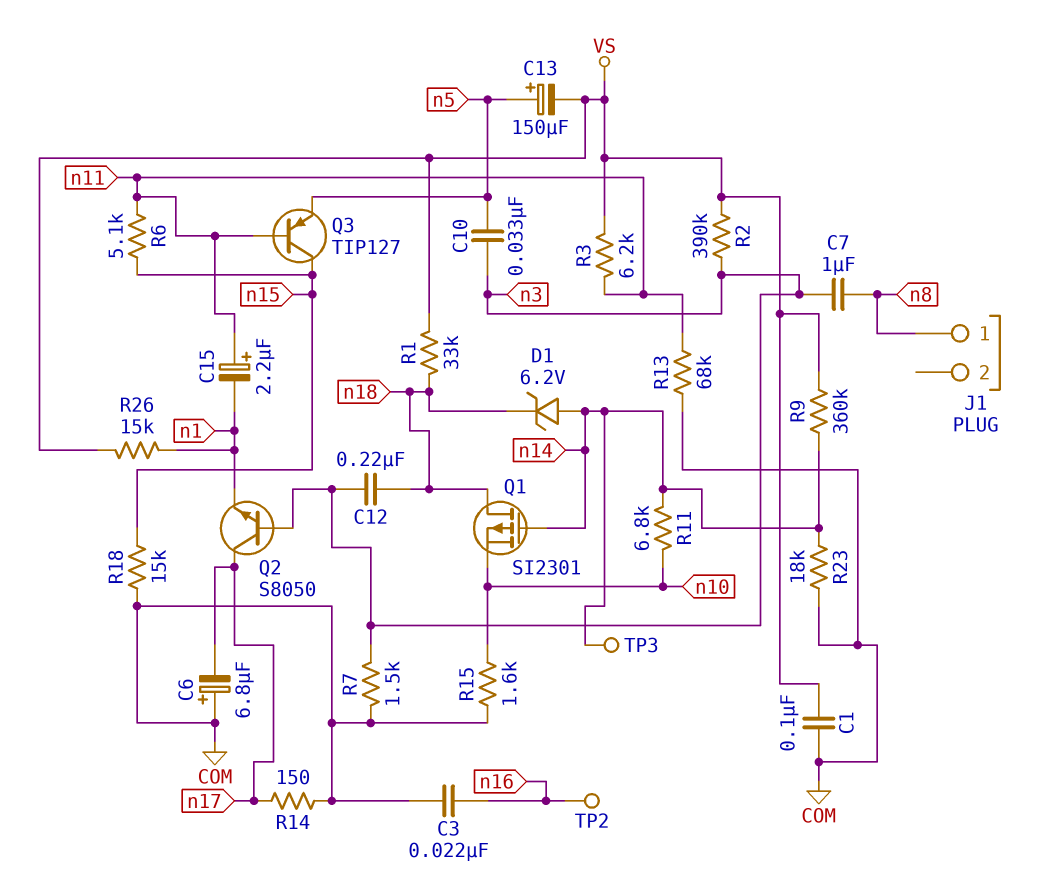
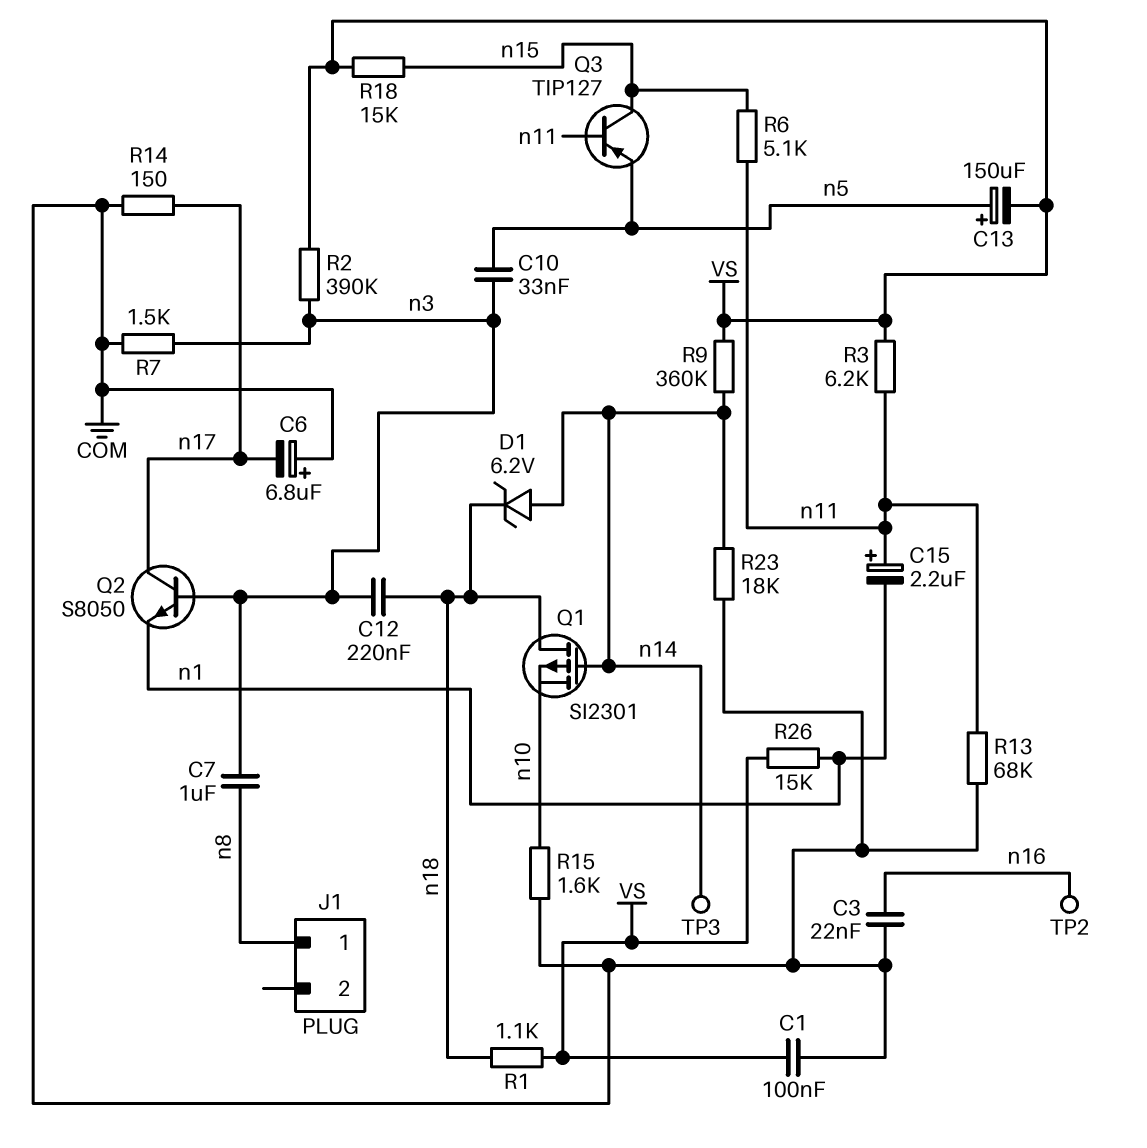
R1: 33k (VS, n18) -> 1.1k (VS, n18)
R11: 6.8k (n10, n14) -> none
R18: 15k (COM, n15) -> 15k (VS, n15)

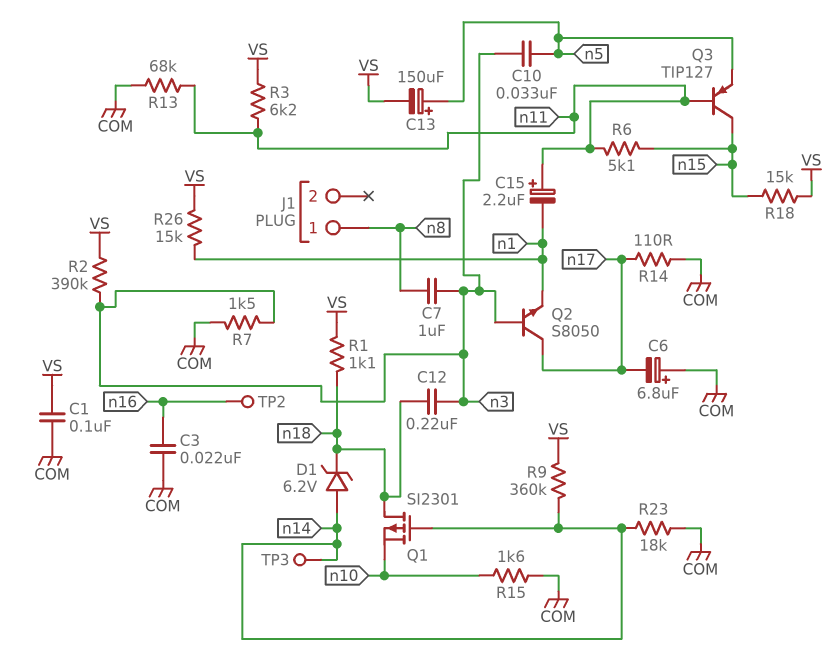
R14: 150 (COM, n17) -> 110 (COM, n17)

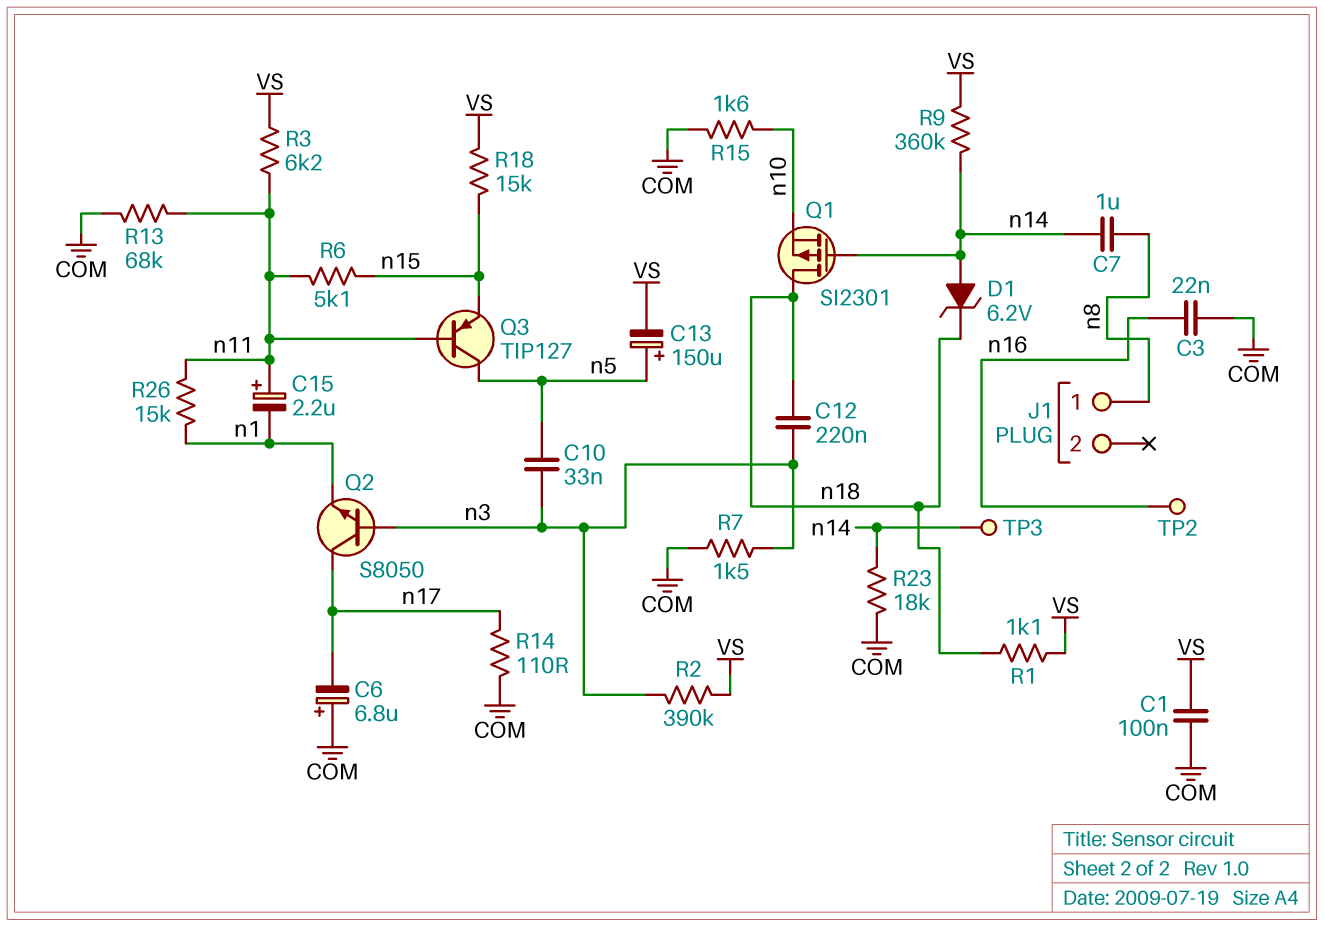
C7: 1uF (n3, n8) -> 1uF (n8, n14)
Q3: PNP TIP127 (B n11, C n15, E n5) -> PNP TIP127 (B n11, C n5, E n15)
R26: 15k (VS, n1) -> 15k (n1, n11)

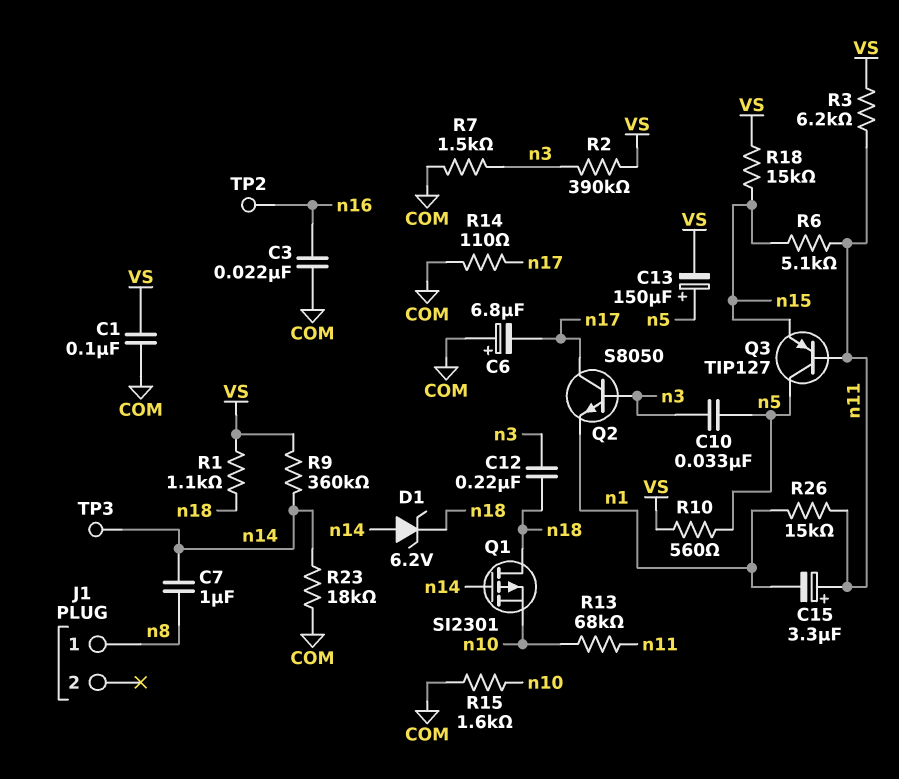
C15: 2.2uF (plus n11, minus n1) -> 3.3uF (plus n11, minus n1)
R10: none -> 560 (VS, n5)
R13: 68k (COM, n11) -> 68k (n10, n11)

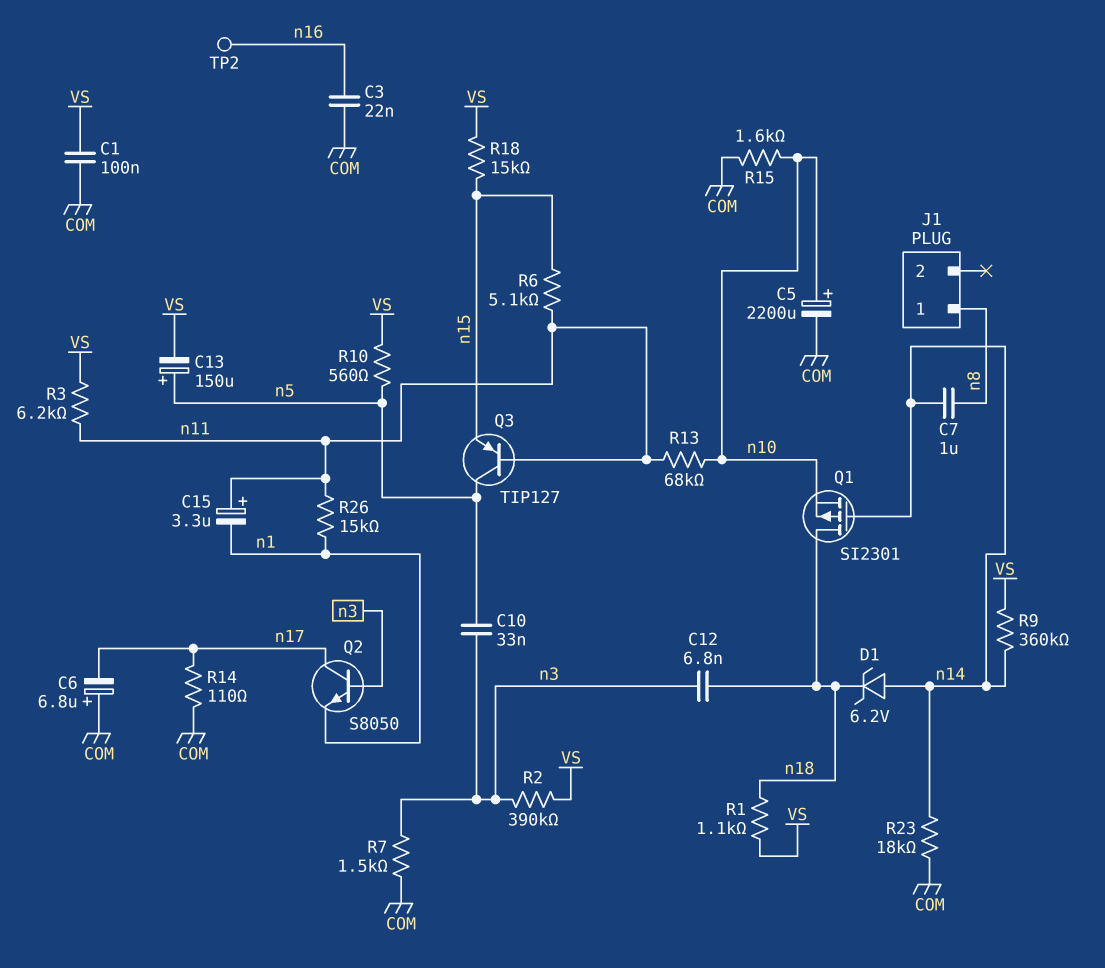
C5: none -> 2200uF (plus n10, minus COM)
C12: 220nF (n3, n18) -> 6.8nF (n3, n18)
TP3: test point (n14) -> none

